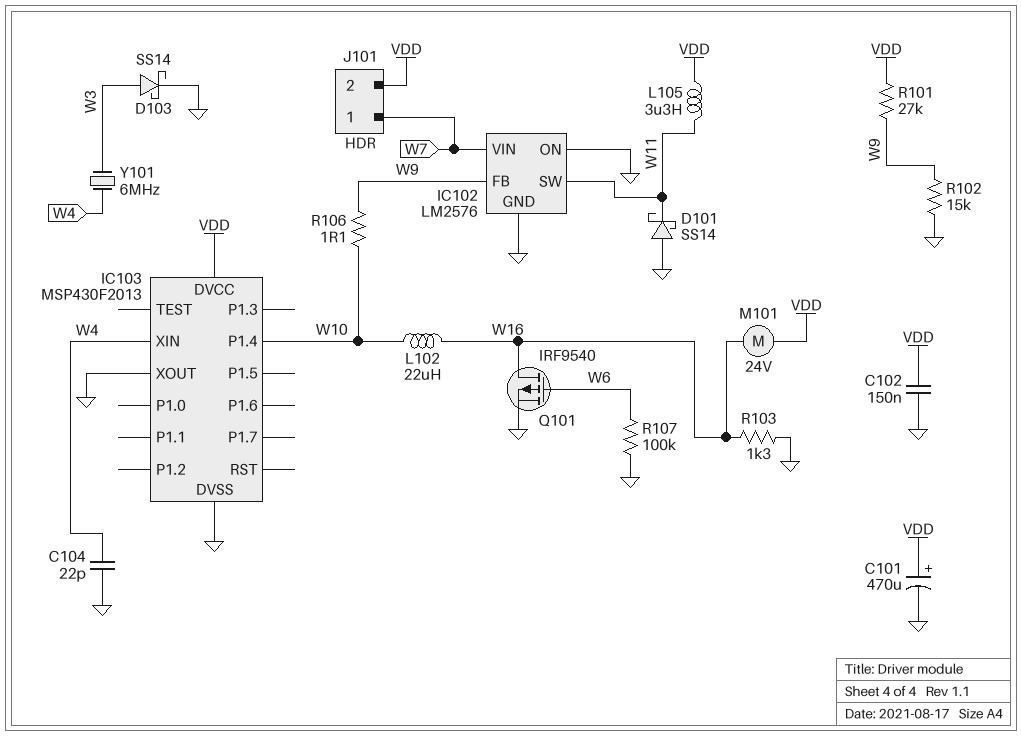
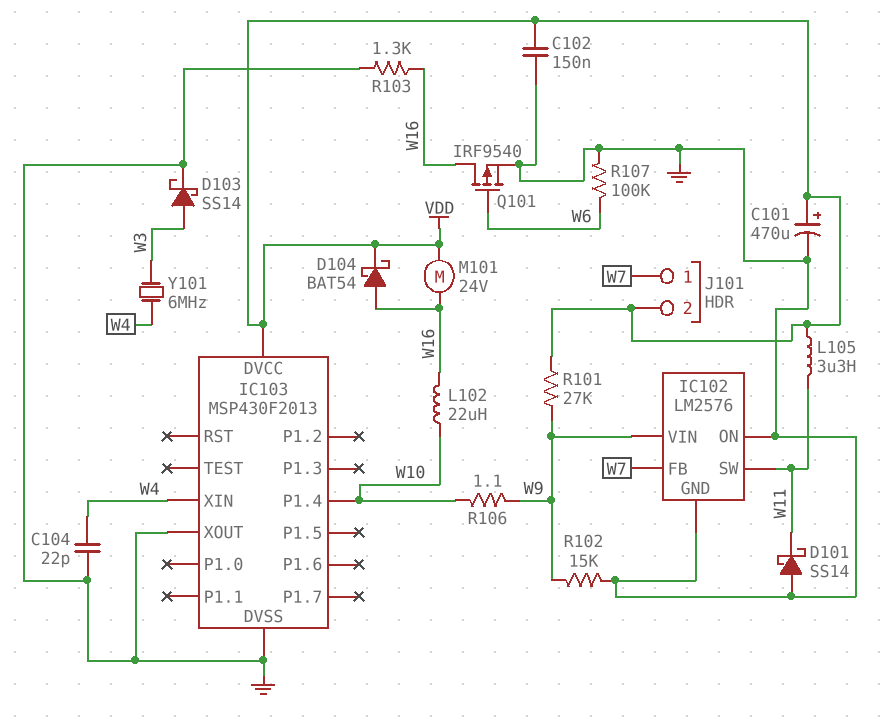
D104: none -> schottky BAT54 (A W16, K VDD)
IC102 pin FB: W9 -> W7
IC102 pin VIN: W7 -> W9

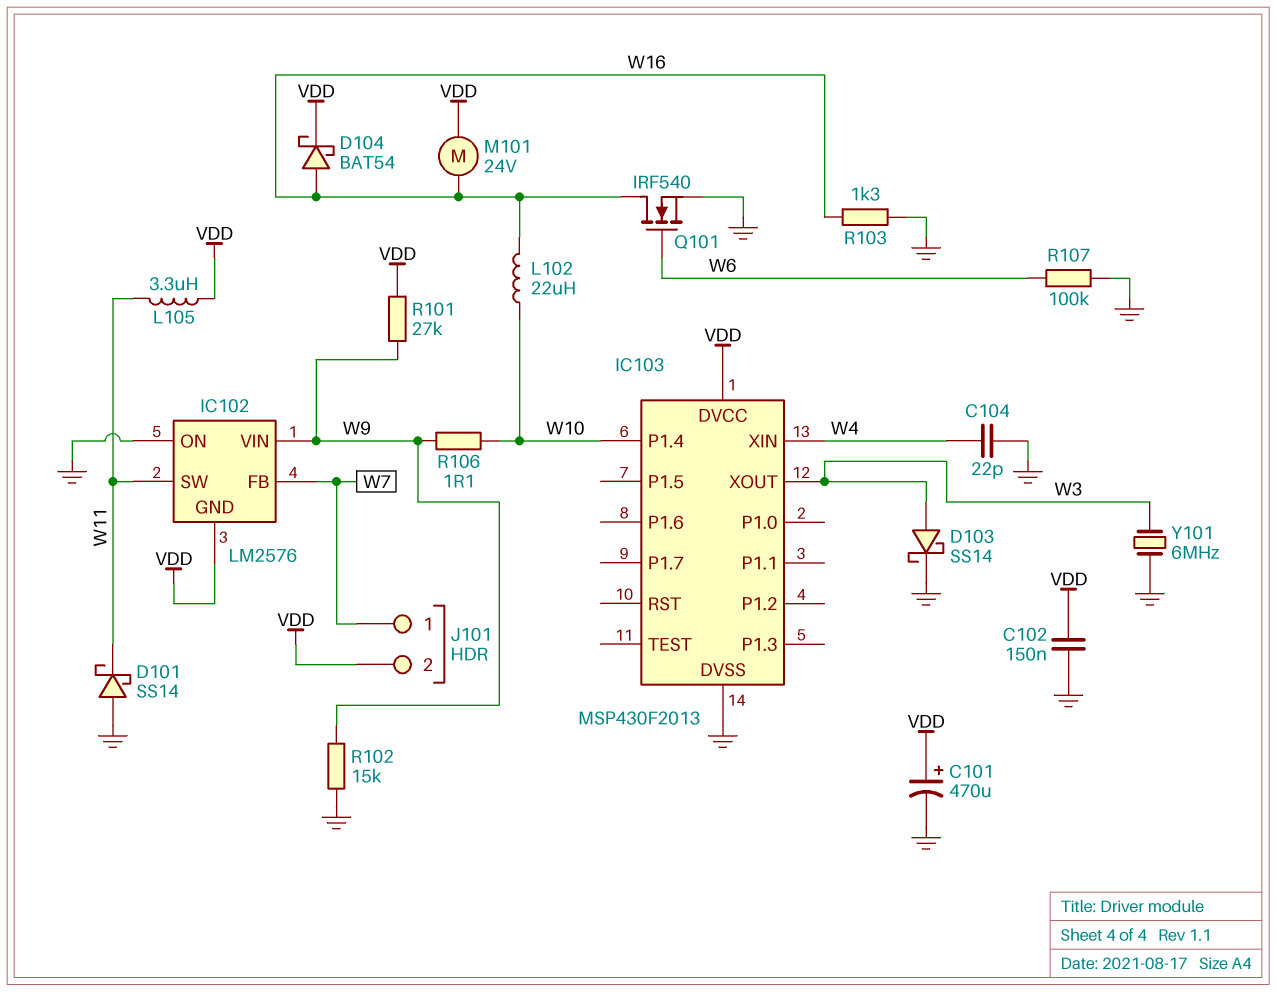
IC102 pin GND: GND -> VDD
IC103 pin XOUT: GND -> W3
Q101: PMOS IRF9540 (G W6, D W16, S GND) -> NMOS IRF540 (G W6, D W16, S GND)
Y101: 6MHz (W3, W4) -> 6MHz (GND, W3)

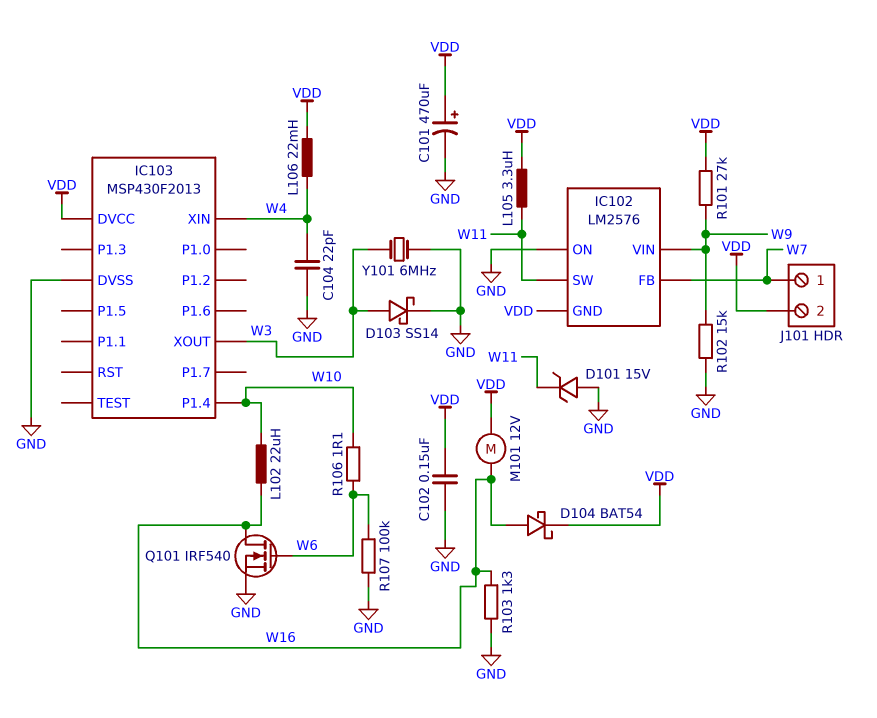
D101: schottky SS14 (A GND, K W11) -> zener 15V (A GND, K W11)
L106: none -> 22mH (VDD, W4)
M101: motor 24V (VDD, W16) -> motor 12V (VDD, W16)
R106: 1.1 (W9, W10) -> 1.1 (W6, W10)

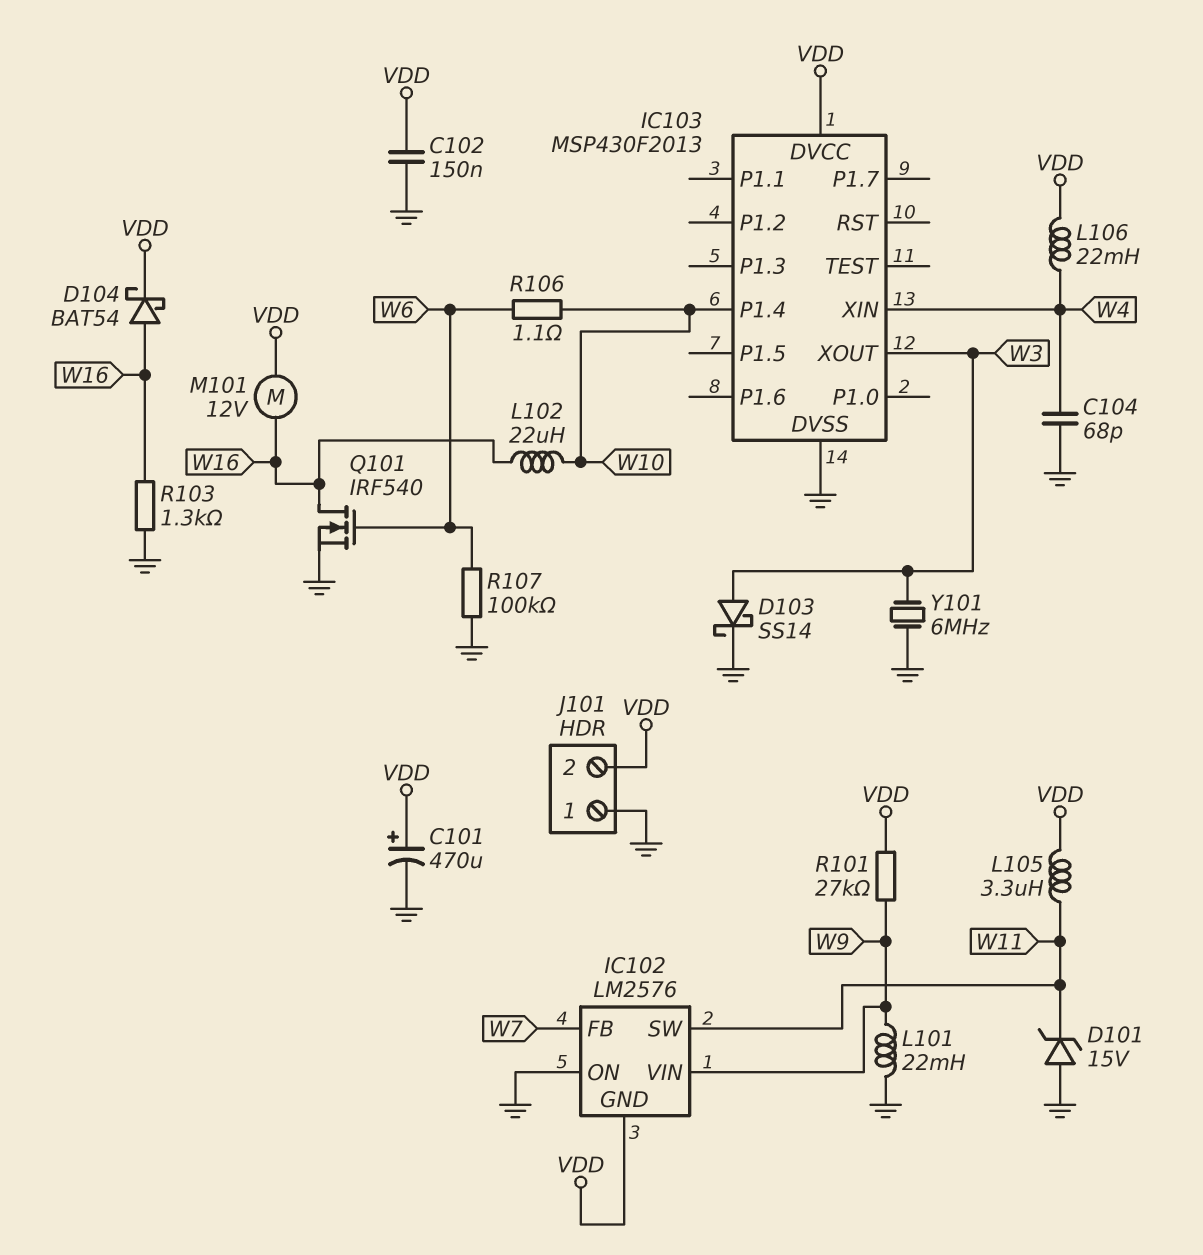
C104: 22pF (GND, W4) -> 68pF (GND, W4)
J101 pin 1: W7 -> GND
L101: none -> 22mH (GND, W9)
R102: 15k (GND, W9) -> none

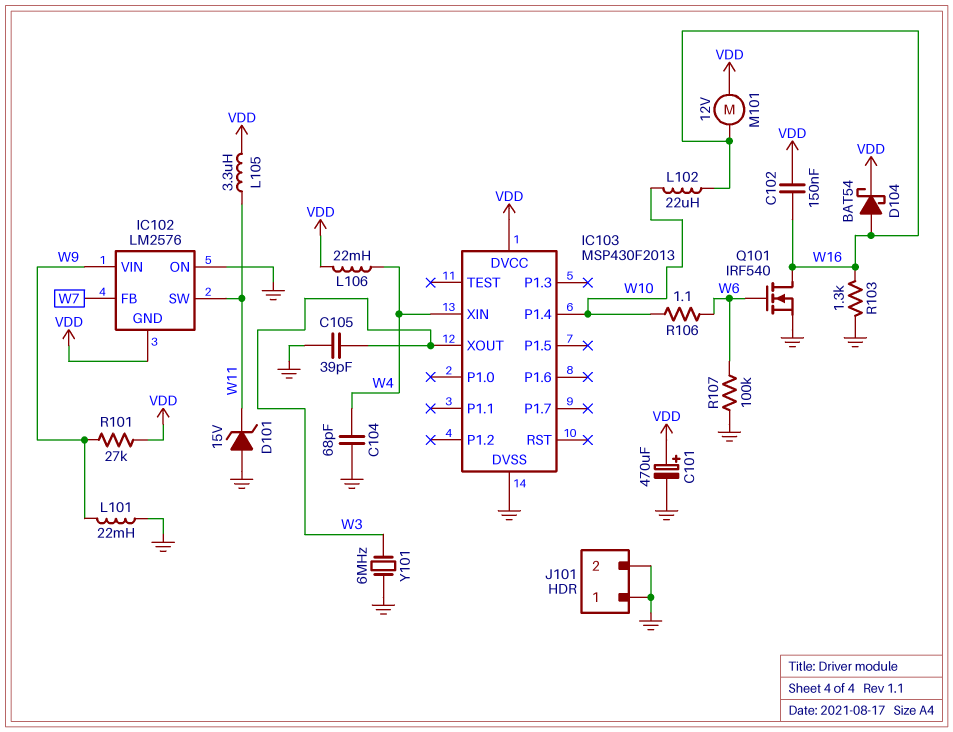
C102: 150nF (GND, VDD) -> 150nF (VDD, W16)
C105: none -> 39pF (GND, W3)
D103: schottky SS14 (A W3, K GND) -> none
J101 pin 2: VDD -> GND

